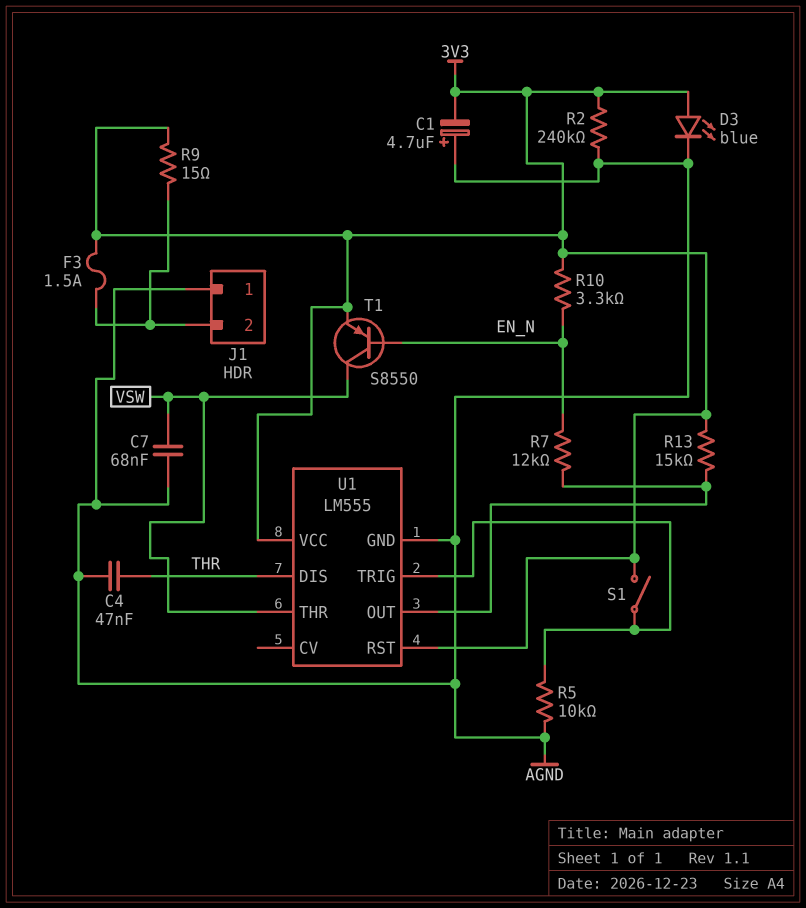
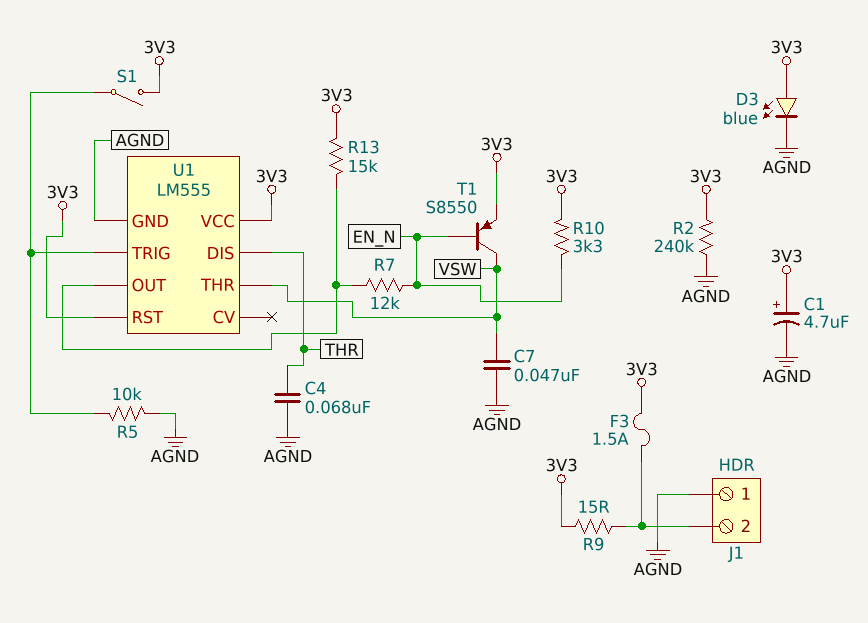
C1: 4.7uF (plus AGND, minus 3V3) -> 4.7uF (plus 3V3, minus AGND)
C4: 47nF (AGND, THR) -> 68nF (AGND, THR)
C7: 68nF (AGND, VSW) -> 47nF (AGND, VSW)

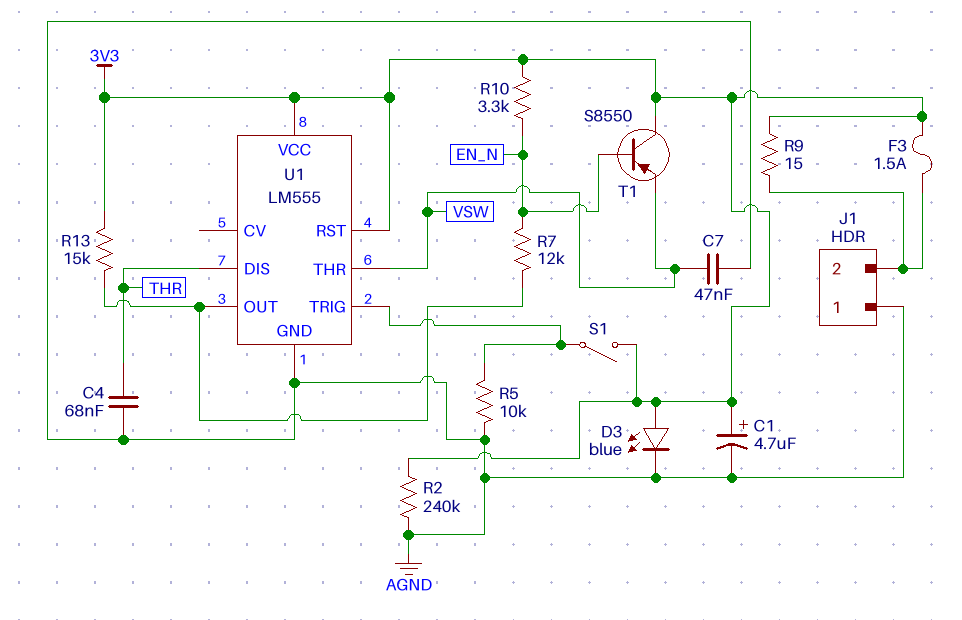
T1: PNP S8550 (B EN_N, C VSW, E 3V3) -> PNP S8550 (B EN_N, C 3V3, E VSW)

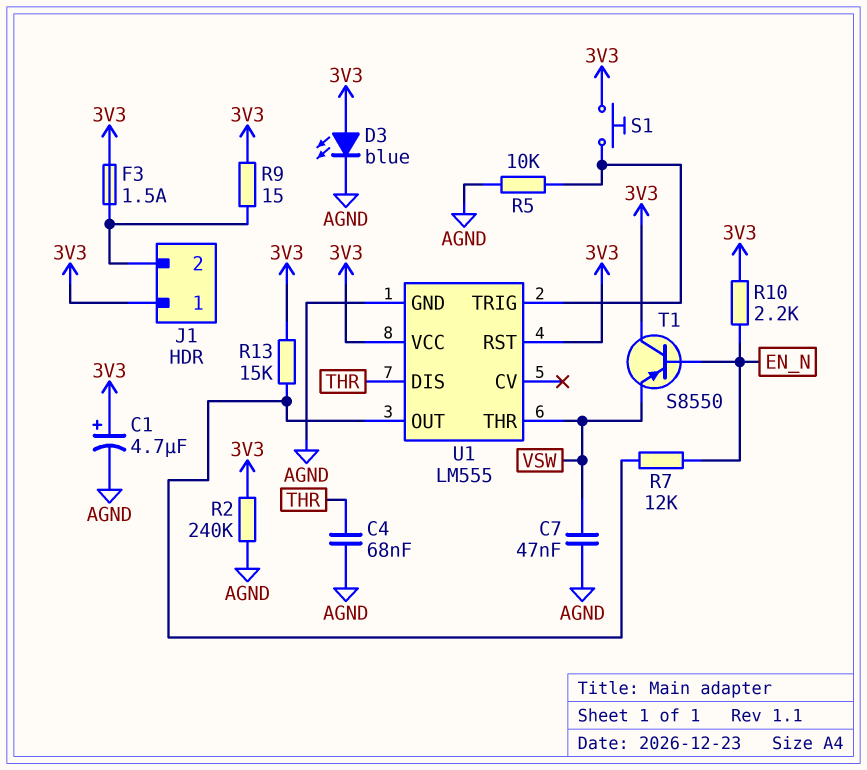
J1 pin 1: AGND -> 3V3
R10: 3.3k (3V3, EN_N) -> 2.2k (3V3, EN_N)
S1: switch (3V3, U1/TRIG) -> button (3V3, U1/TRIG)

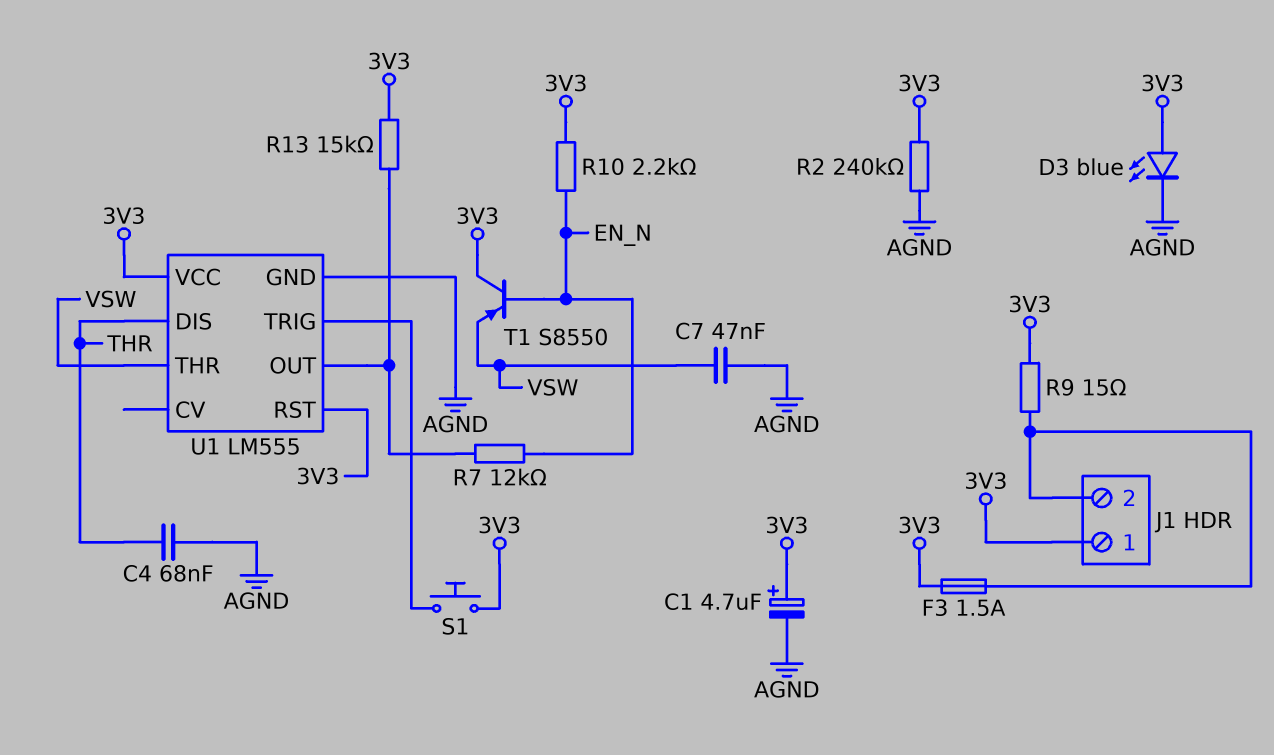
R5: 10k (AGND, U1/TRIG) -> none

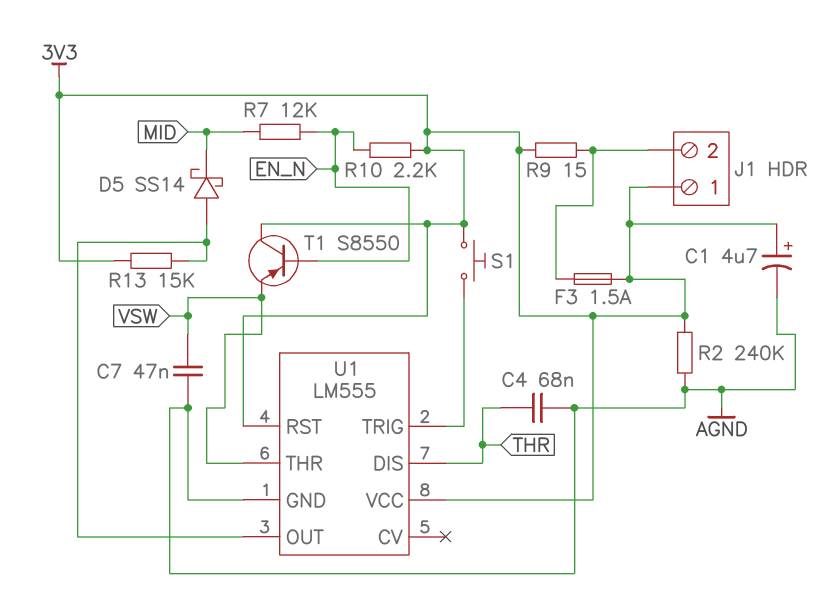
D3: LED blue (A 3V3, K AGND) -> none
D5: none -> schottky SS14 (A U1/OUT, K MID)
R7: 12k (EN_N, U1/OUT) -> 12k (EN_N, MID)

